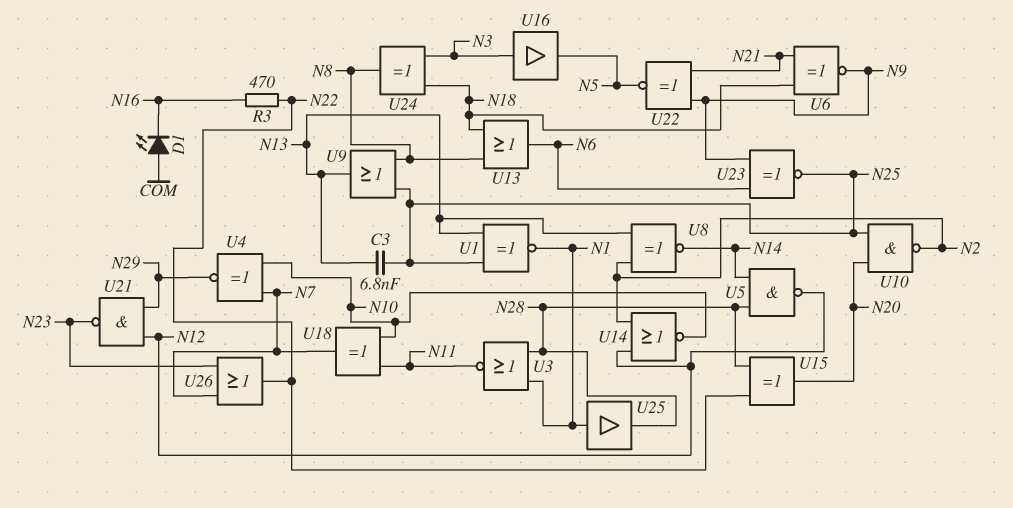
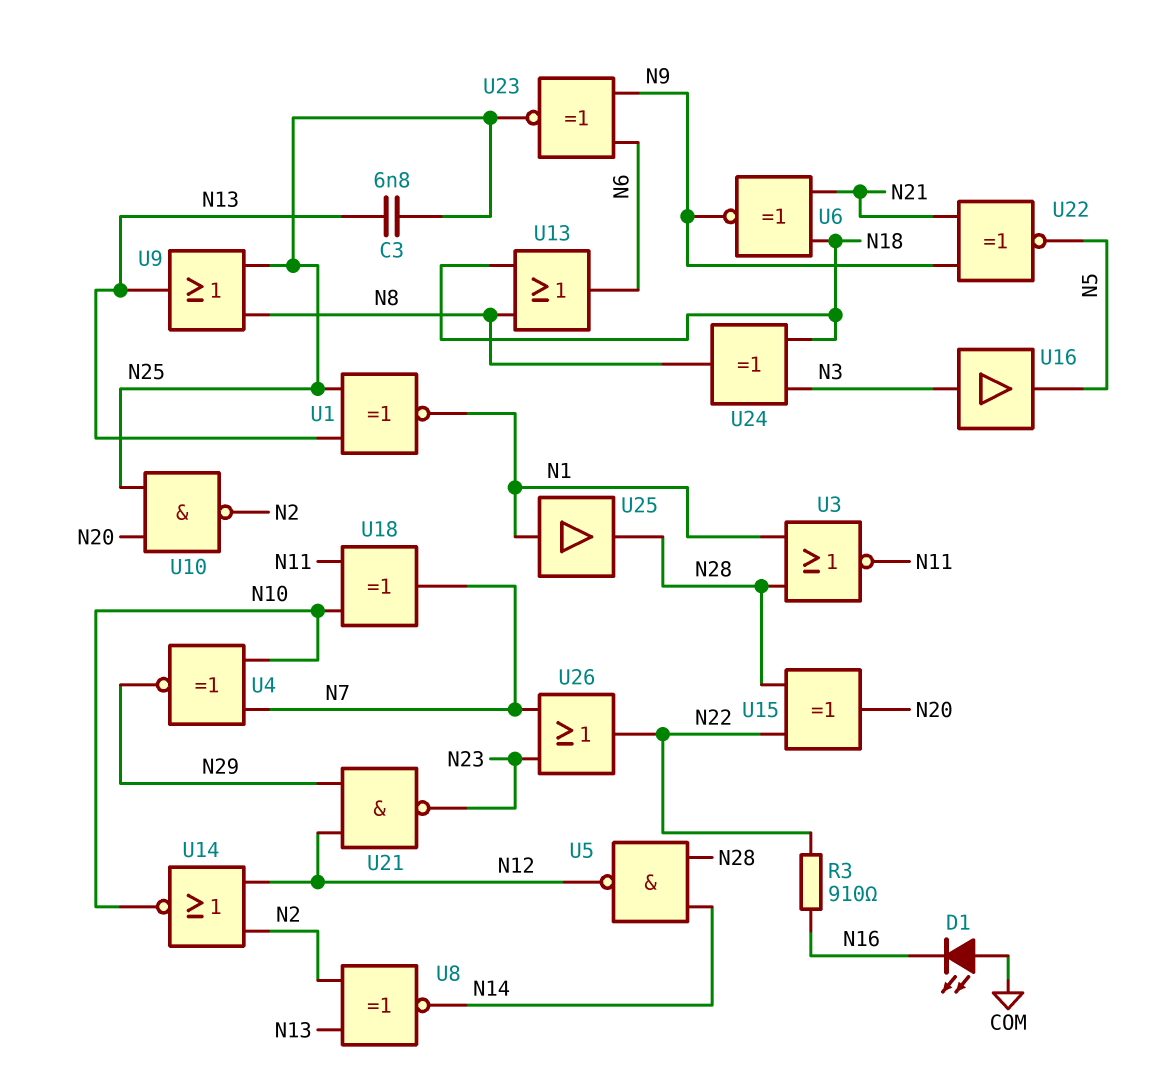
R3: 470 (N16, N22) -> 910 (N16, N22)

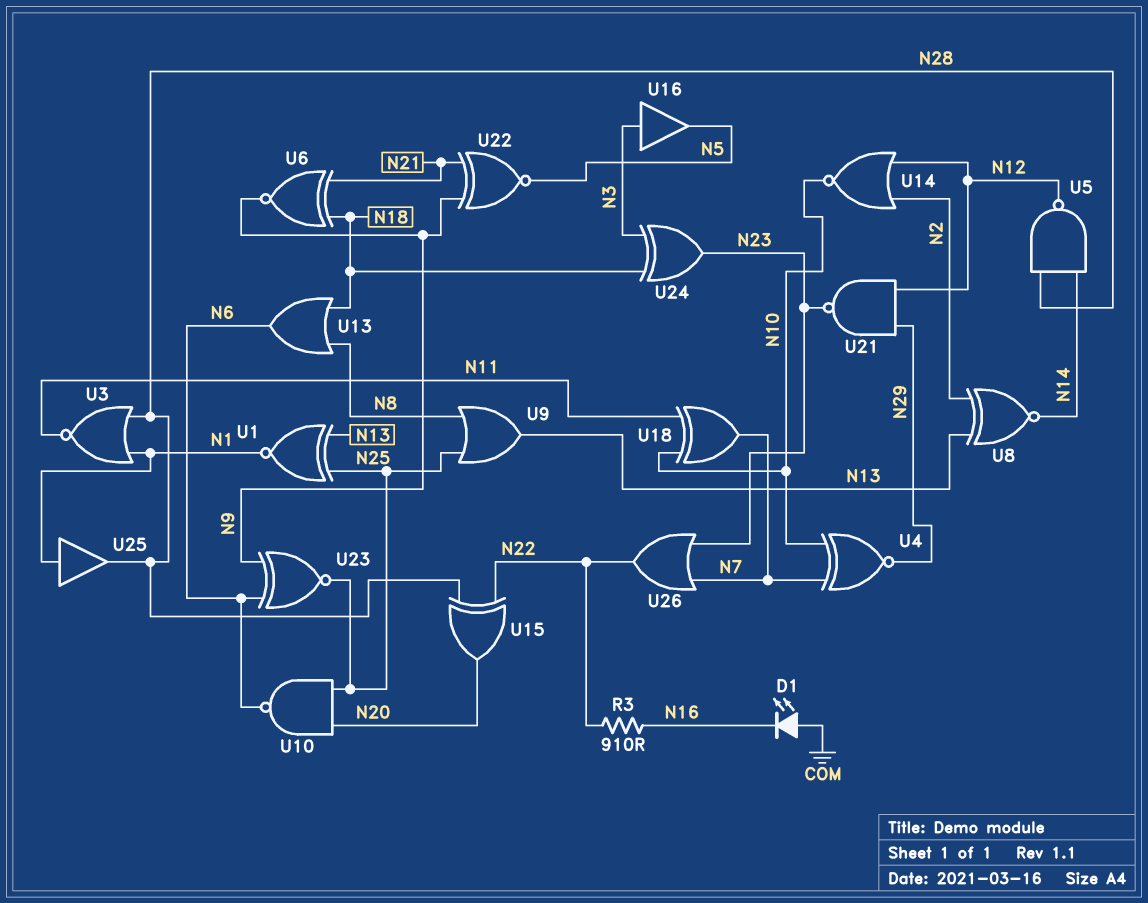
C3: 6.8nF (N13, N25) -> none
U10: NAND (in N20, in N25, out N2) -> NAND (in N20, in N25, out N6)
U24: XOR (in N3, in N18, out N8) -> XOR (in N3, in N18, out N23)

